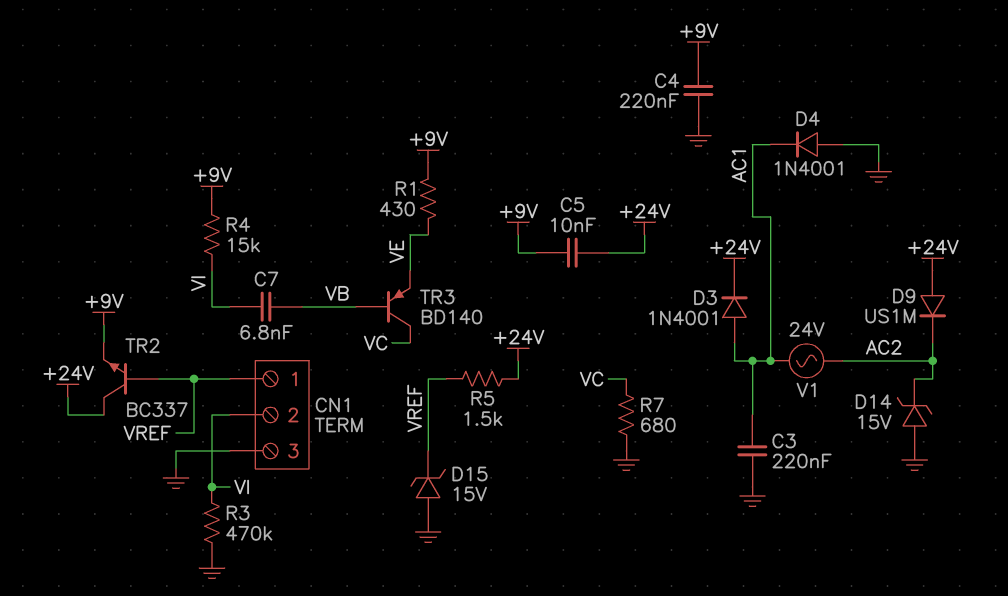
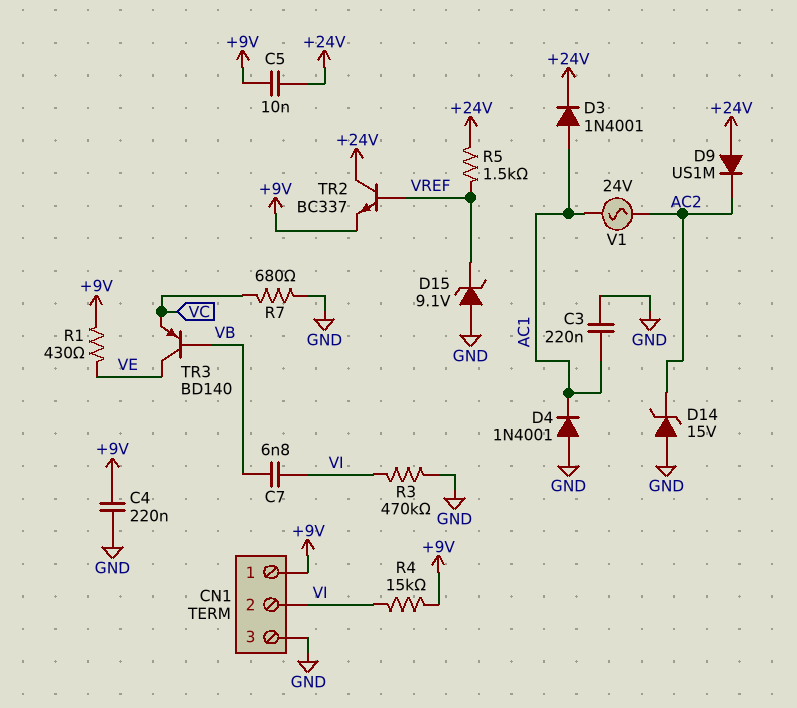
CN1 pin 1: VREF -> +9V
D15: zener 15V (A GND, K VREF) -> zener 9.1V (A GND, K VREF)
TR3: PNP BD140 (B VB, C VC, E VE) -> PNP BD140 (B VB, C VE, E VC)

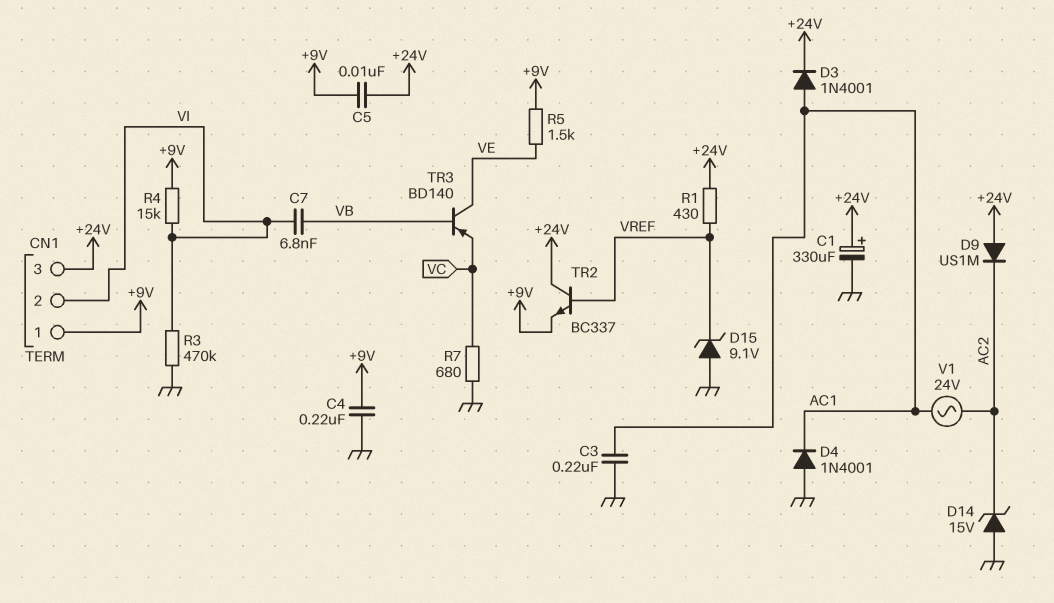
C1: none -> 330uF (plus +24V, minus GND)
CN1 pin 3: GND -> +24V
R1: 430 (+9V, VE) -> 430 (+24V, VREF)
R5: 1.5k (+24V, VREF) -> 1.5k (+9V, VE)

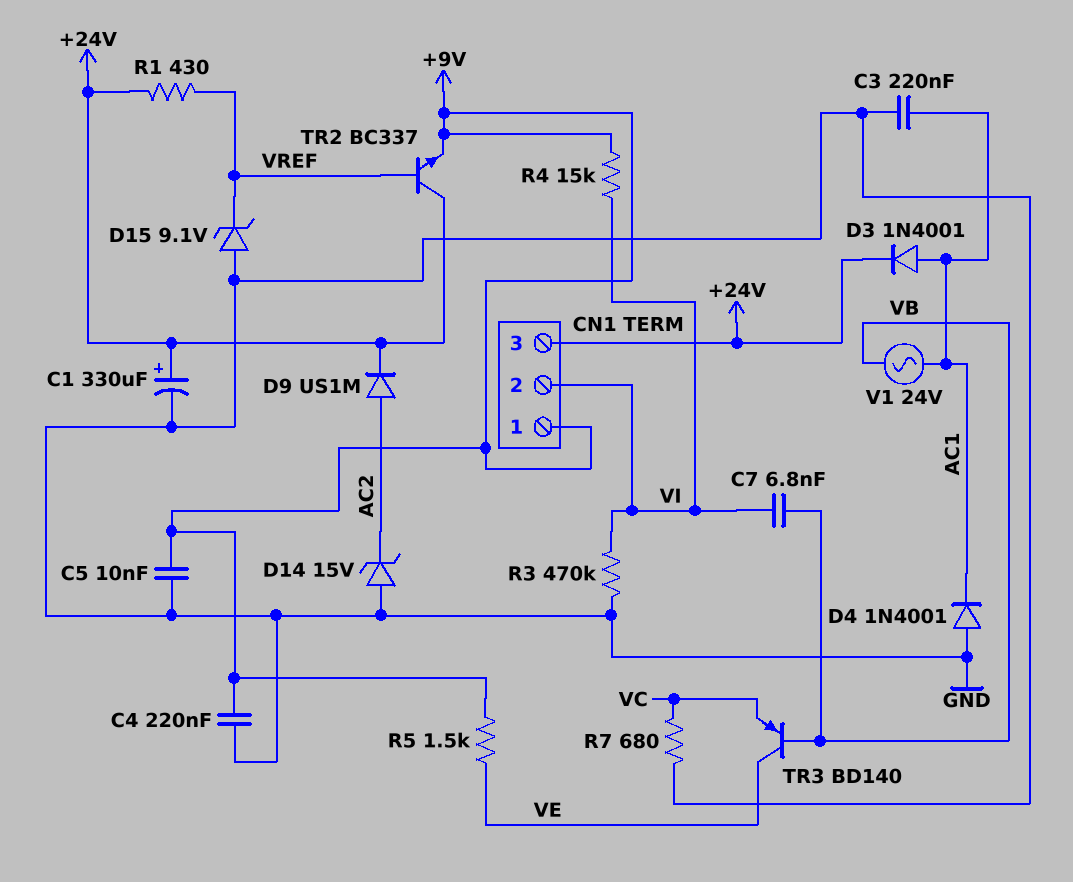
C5: 10nF (+9V, +24V) -> 10nF (+9V, GND)
D9: diode US1M (A +24V, K AC2) -> diode US1M (A AC2, K +24V)
V1: AC 24V (AC1, AC2) -> AC 24V (AC1, VB)

